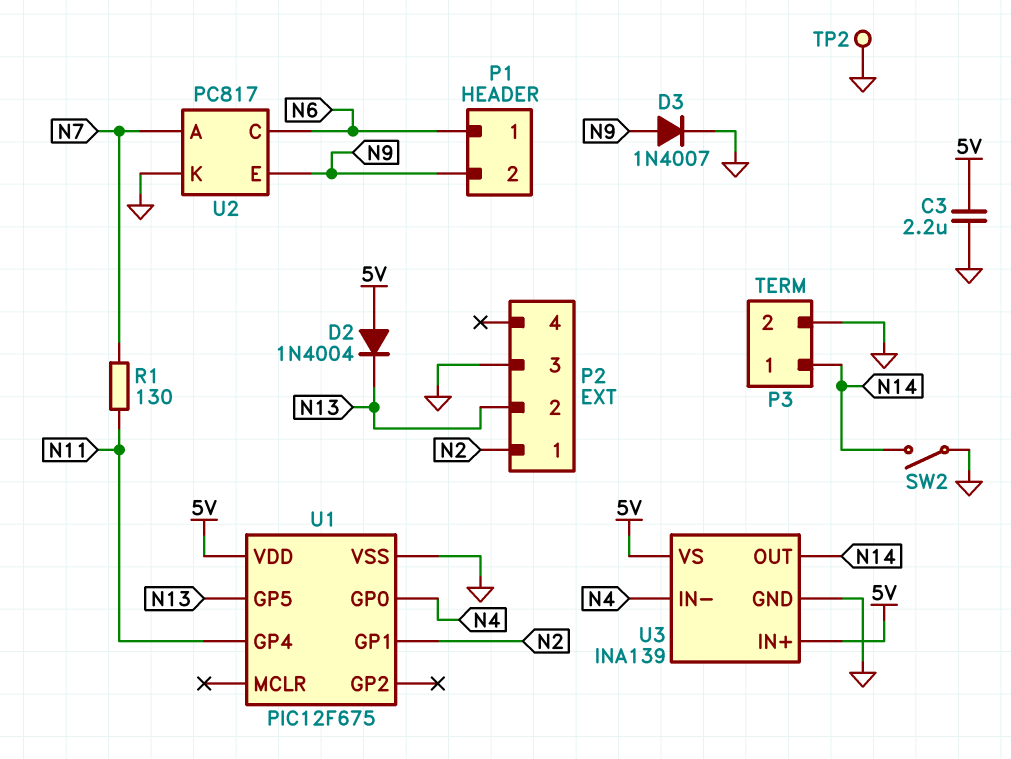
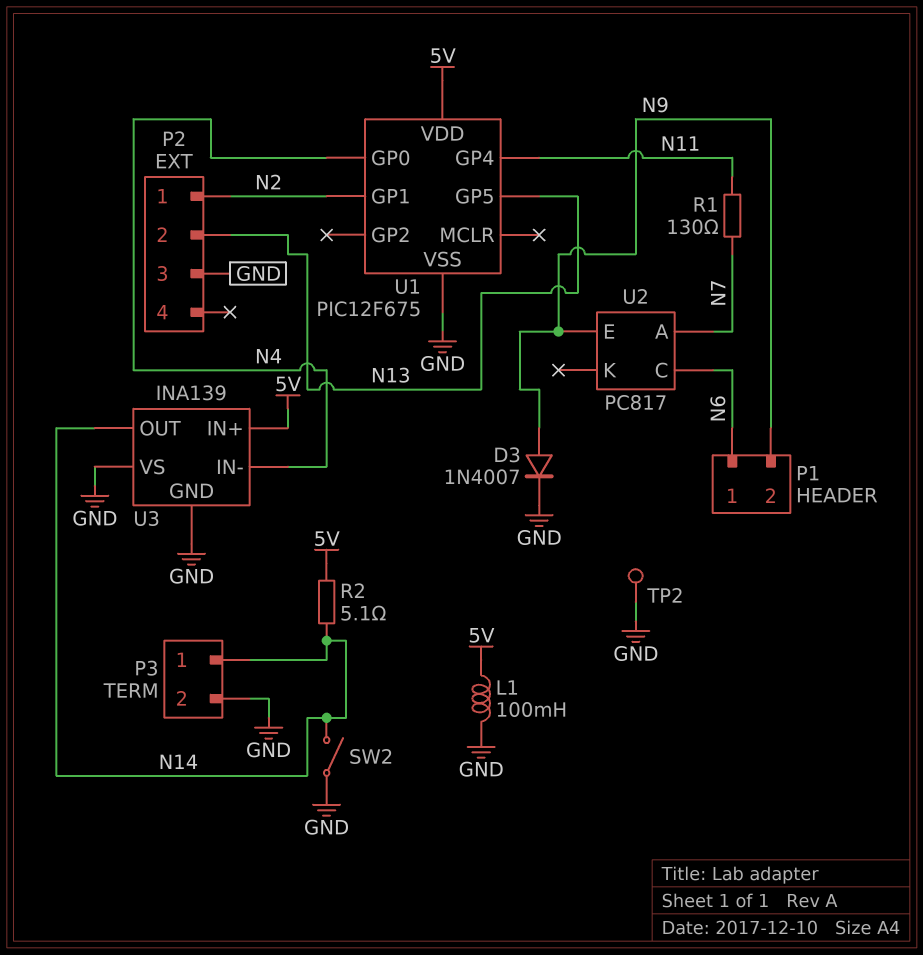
C3: 2.2uF (5V, GND) -> none
D2: diode 1N4004 (A 5V, K N13) -> none
L1: none -> 100mH (5V, GND)
R2: none -> 5.1 (5V, N14)
U2 pin K: GND -> none
U3 pin VS: 5V -> GND

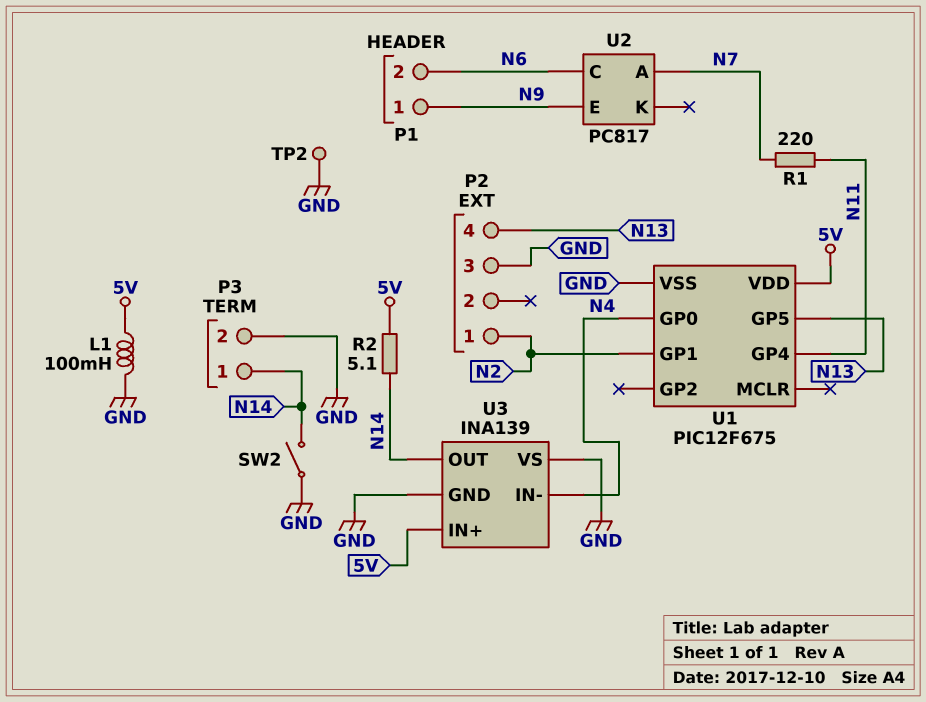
D3: diode 1N4007 (A N9, K GND) -> none
P1 pin 1: N6 -> N9
P1 pin 2: N9 -> N6
P2 pin 2: N13 -> none
P2 pin 4: none -> N13
R1: 130 (N7, N11) -> 220 (N7, N11)

